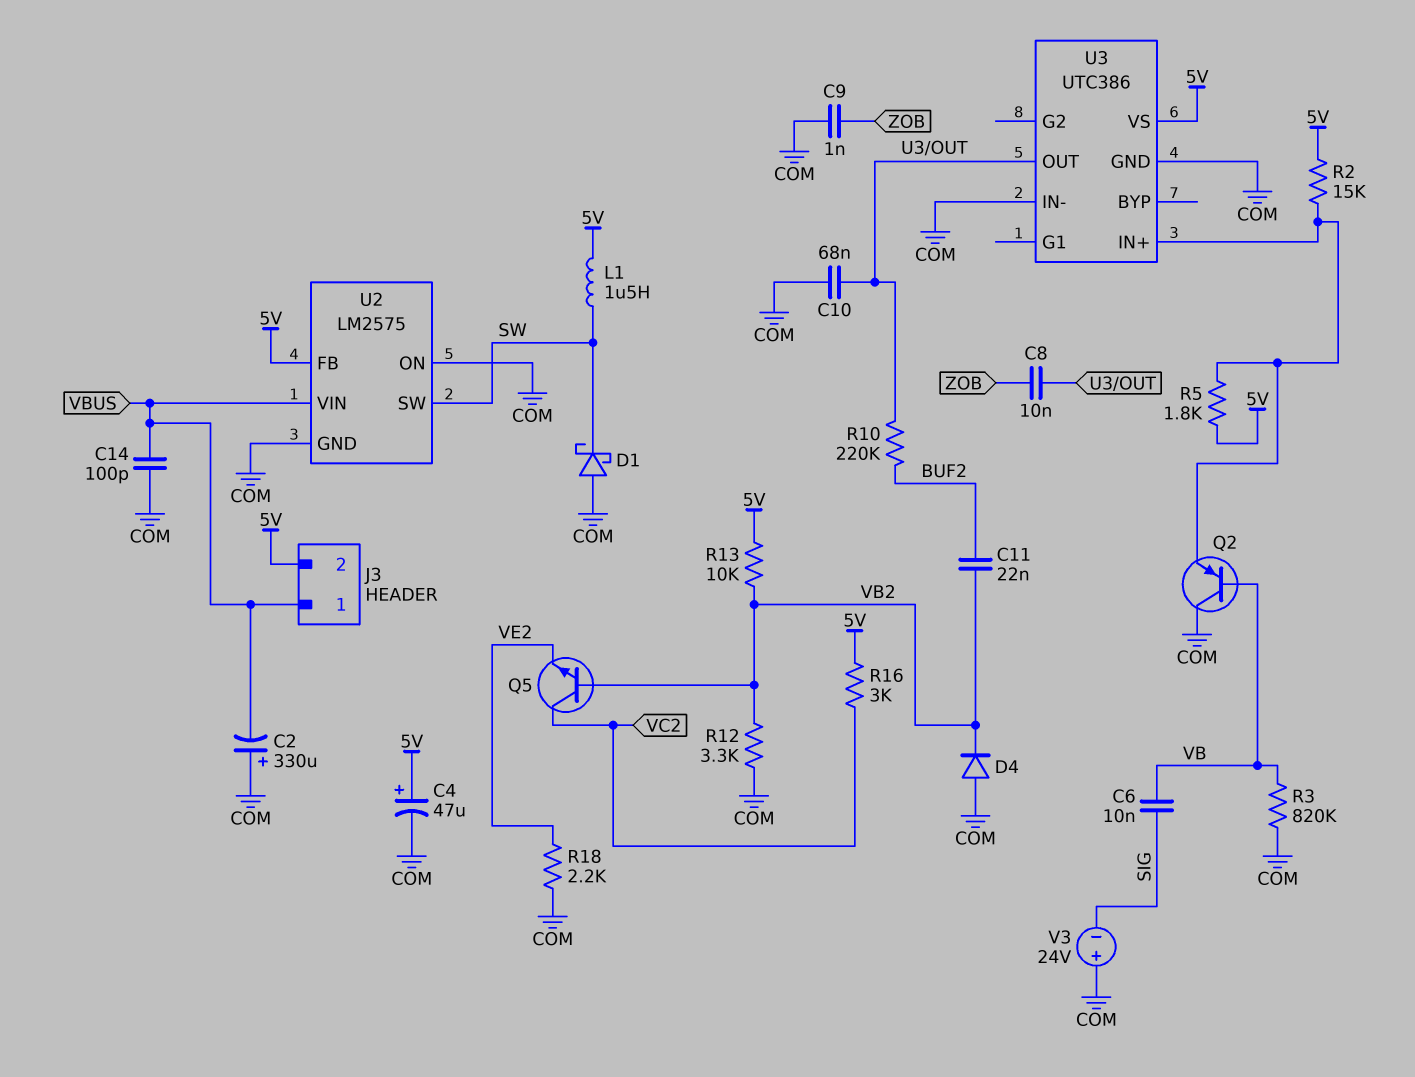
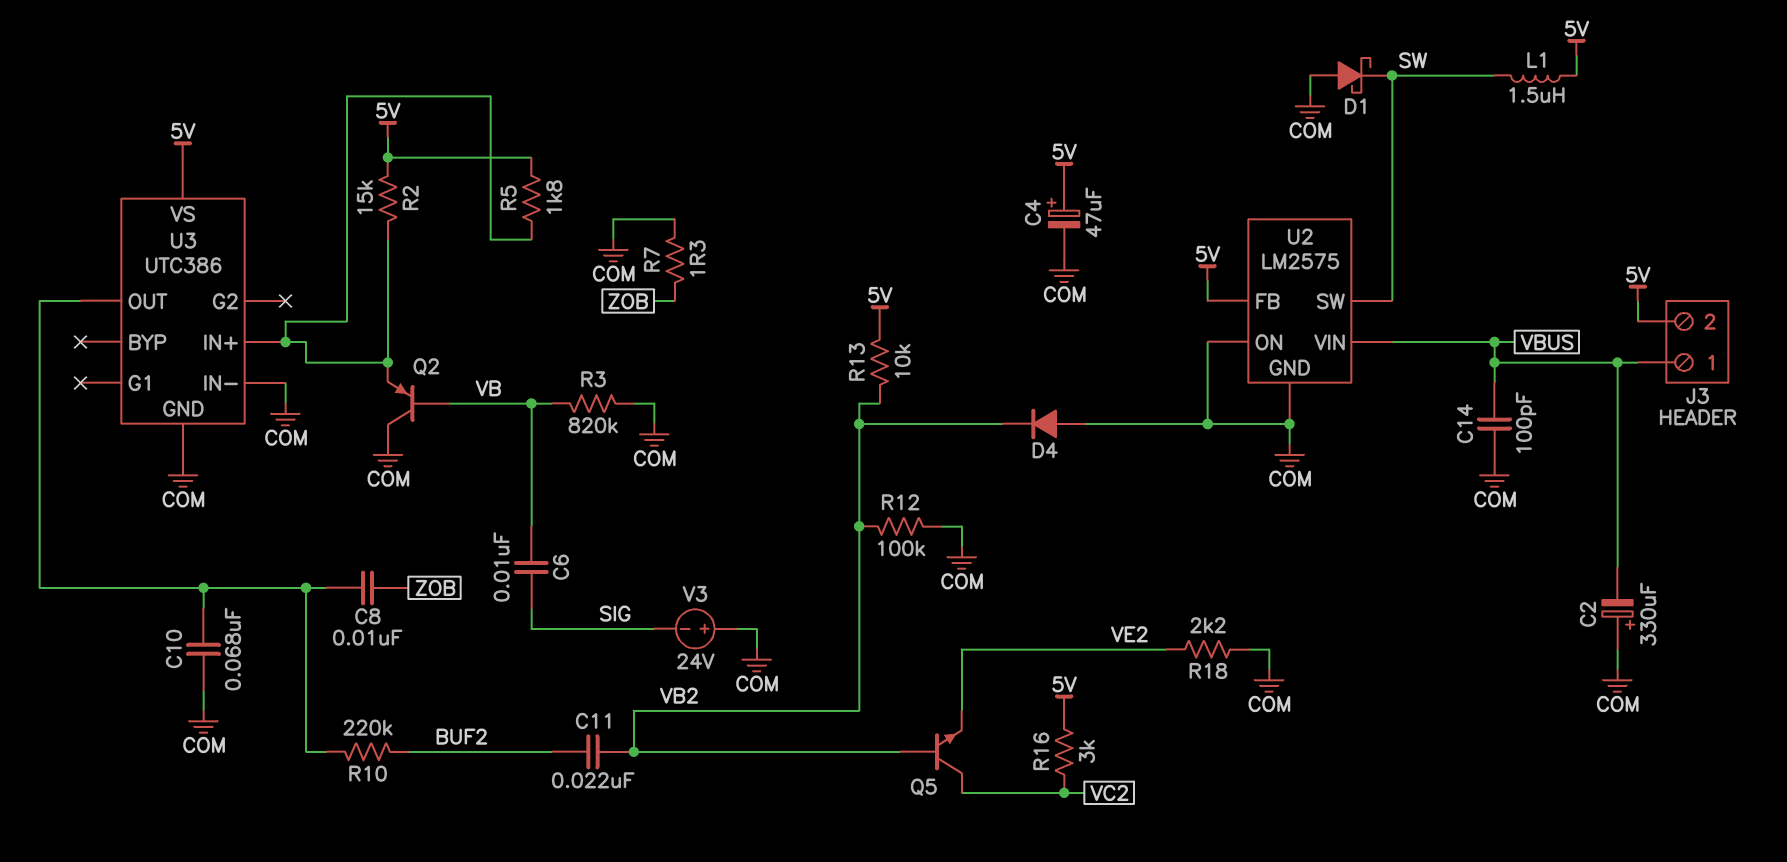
C9: 1nF (COM, ZOB) -> none
R7: none -> 1.3 (COM, ZOB)
R12: 3.3k (COM, VB2) -> 100k (COM, VB2)

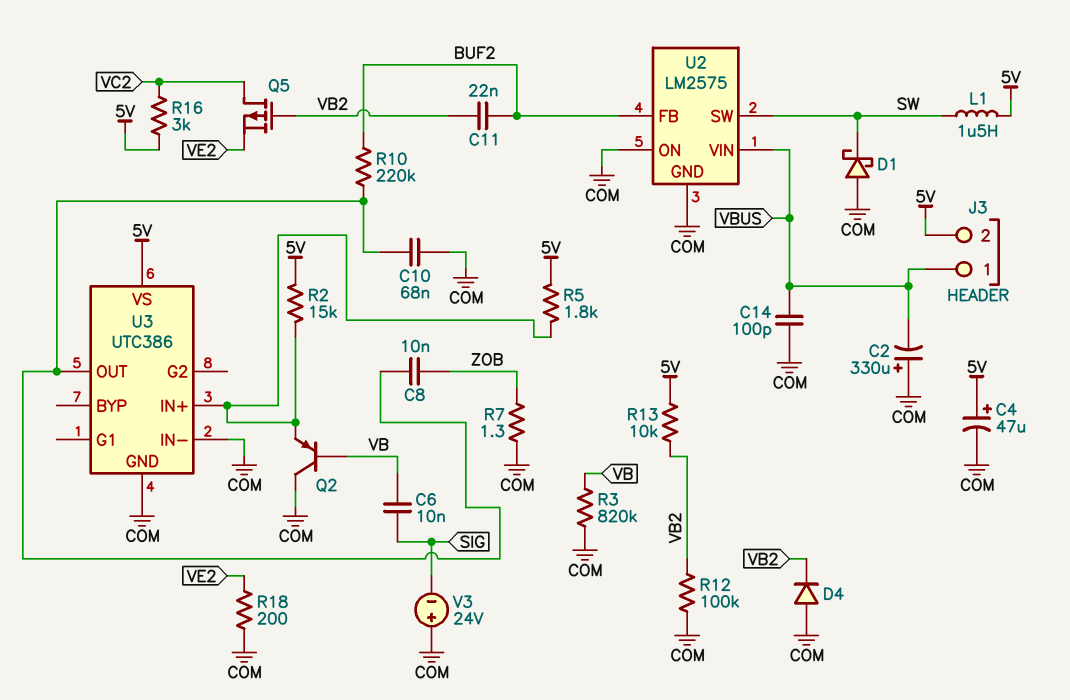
Q5: NPN (B VB2, C VC2, E VE2) -> PMOS (G VB2, D VC2, S VE2)
R18: 2.2k (COM, VE2) -> 200 (COM, VE2)
U2 pin FB: 5V -> BUF2

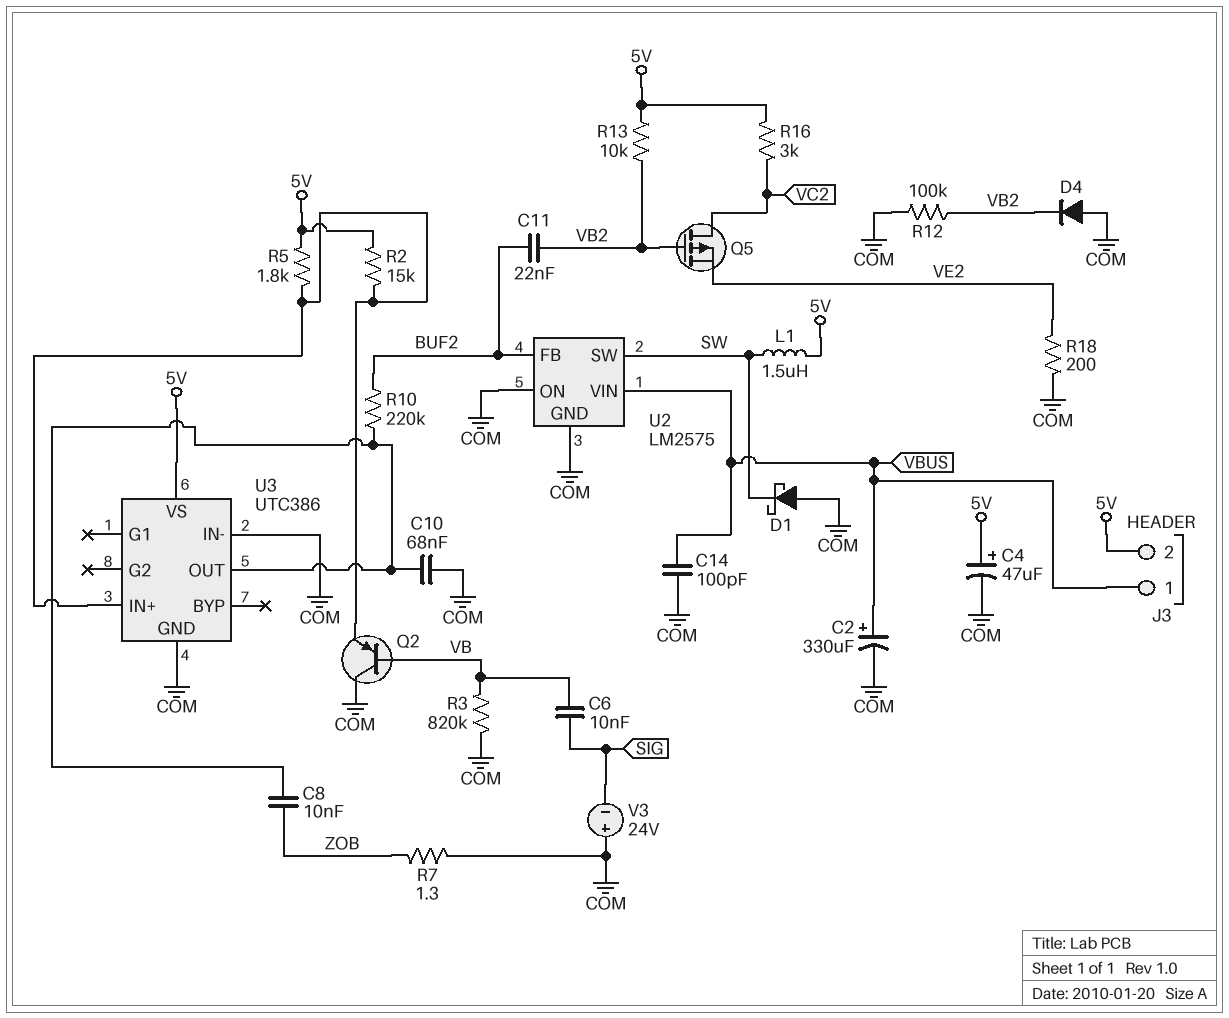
C2: 330uF (plus COM, minus VBUS) -> 330uF (plus VBUS, minus COM)

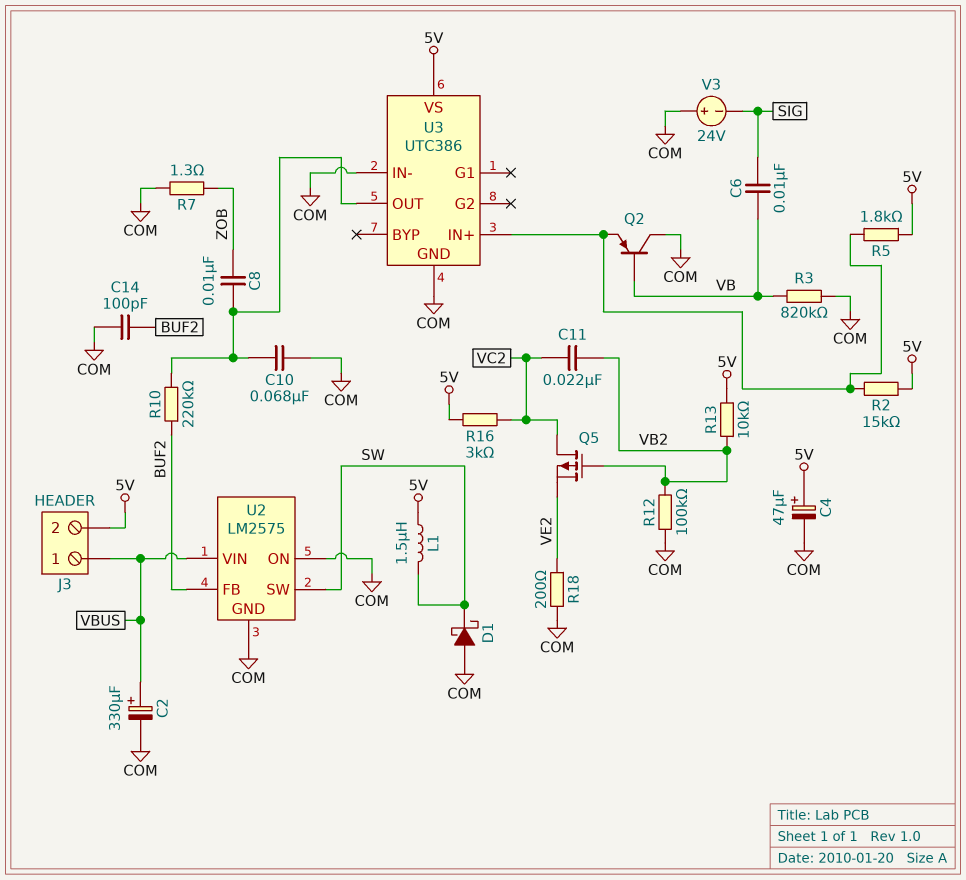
C11: 22nF (BUF2, VB2) -> 22nF (VB2, VC2)
C14: 100pF (COM, VBUS) -> 100pF (BUF2, COM)
D4: diode (A COM, K VB2) -> none

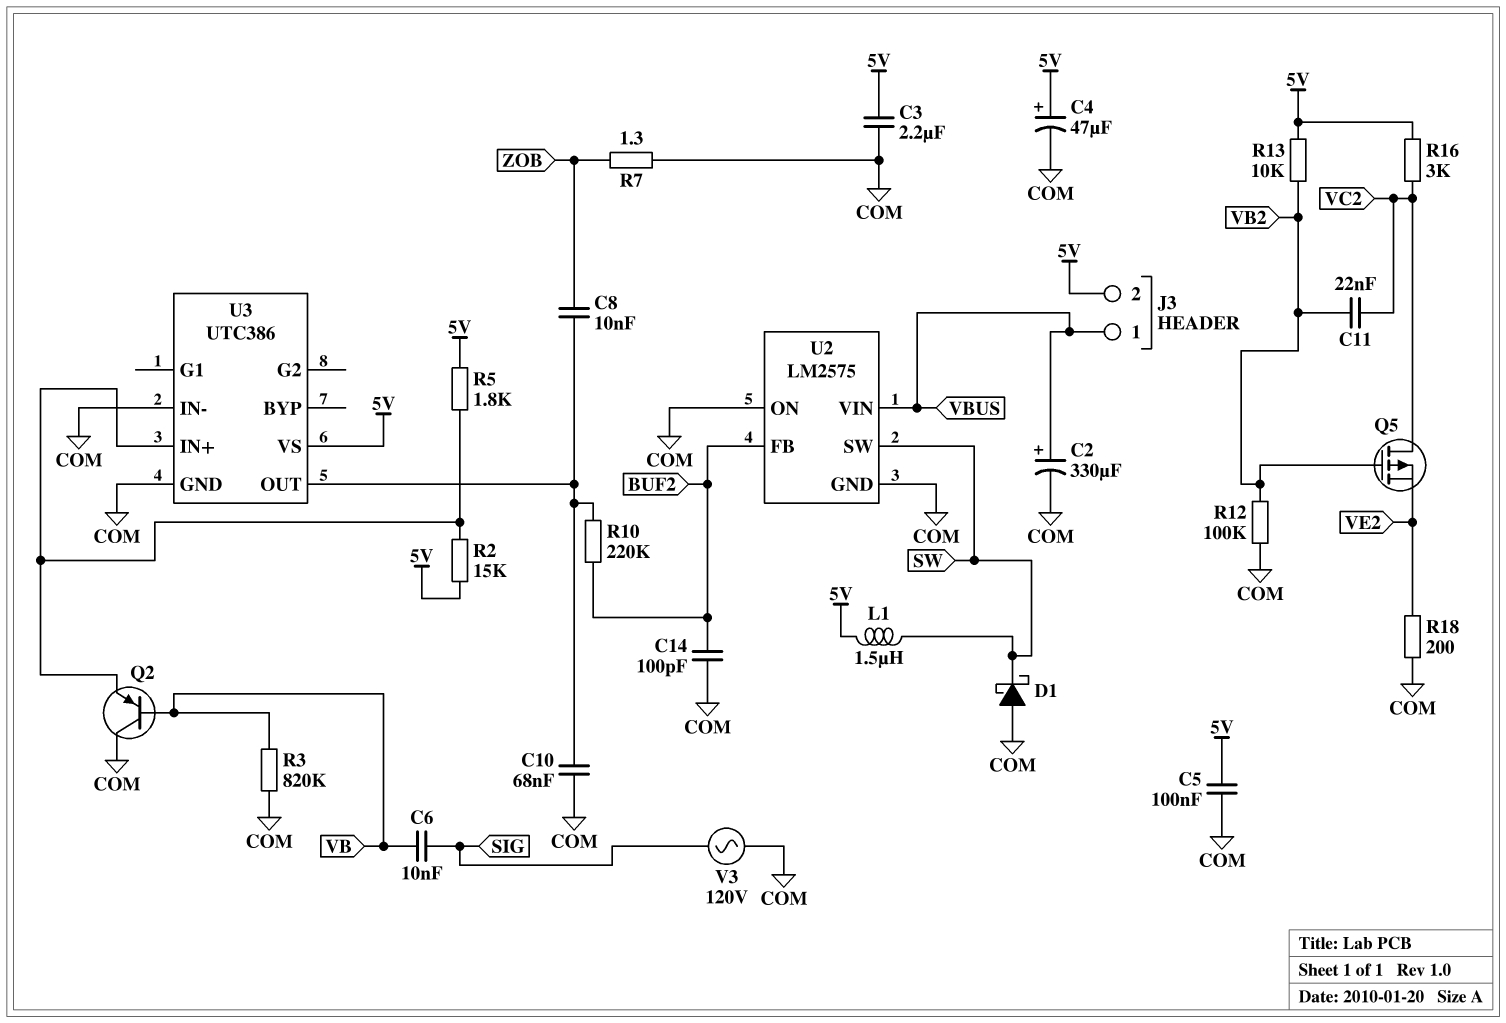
C3: none -> 2.2uF (5V, COM)
C5: none -> 100nF (5V, COM)
V3: 24V (plus COM, minus SIG) -> AC 120V (COM, SIG)

